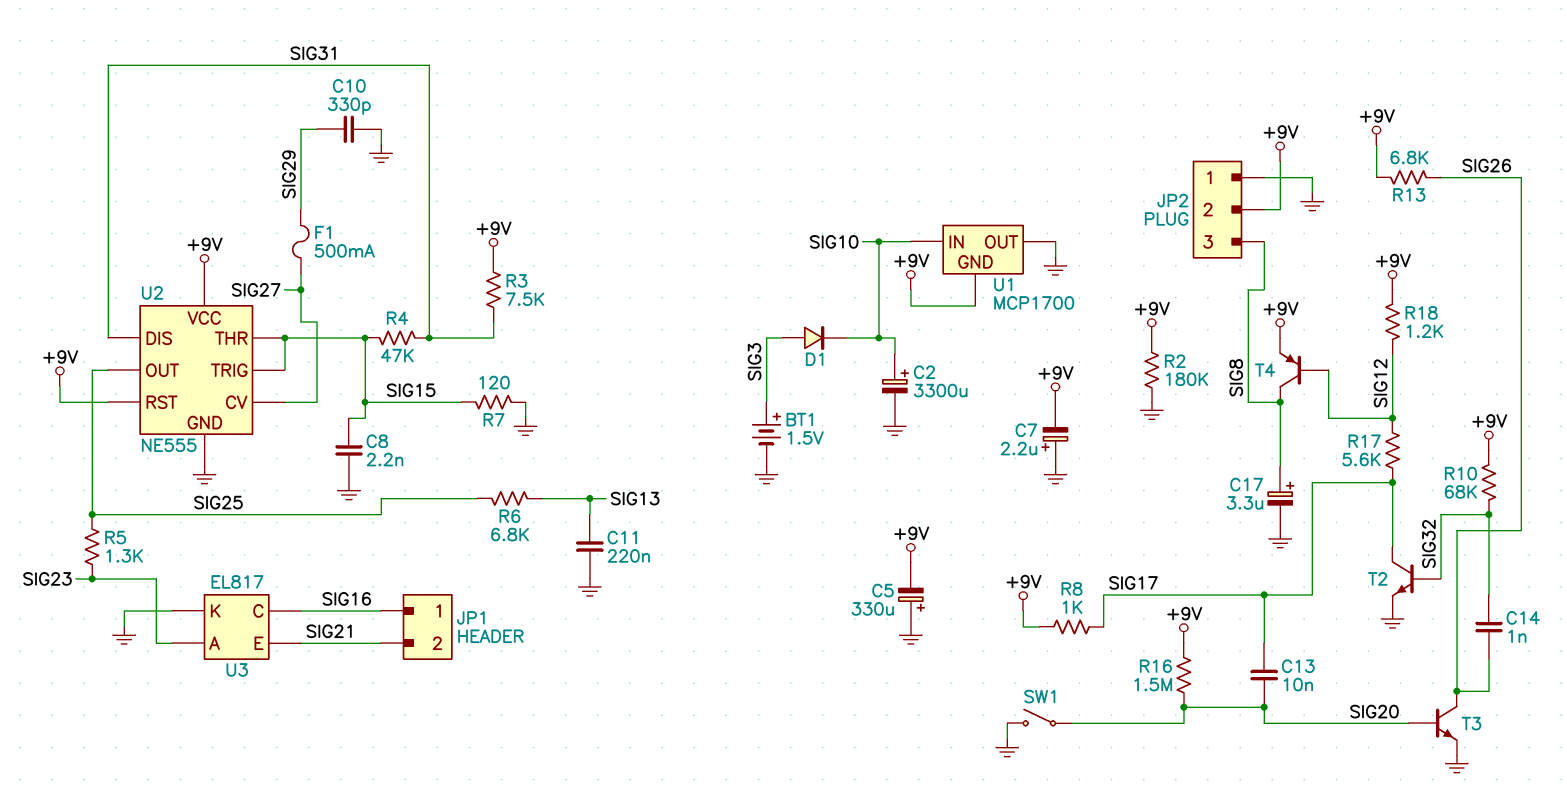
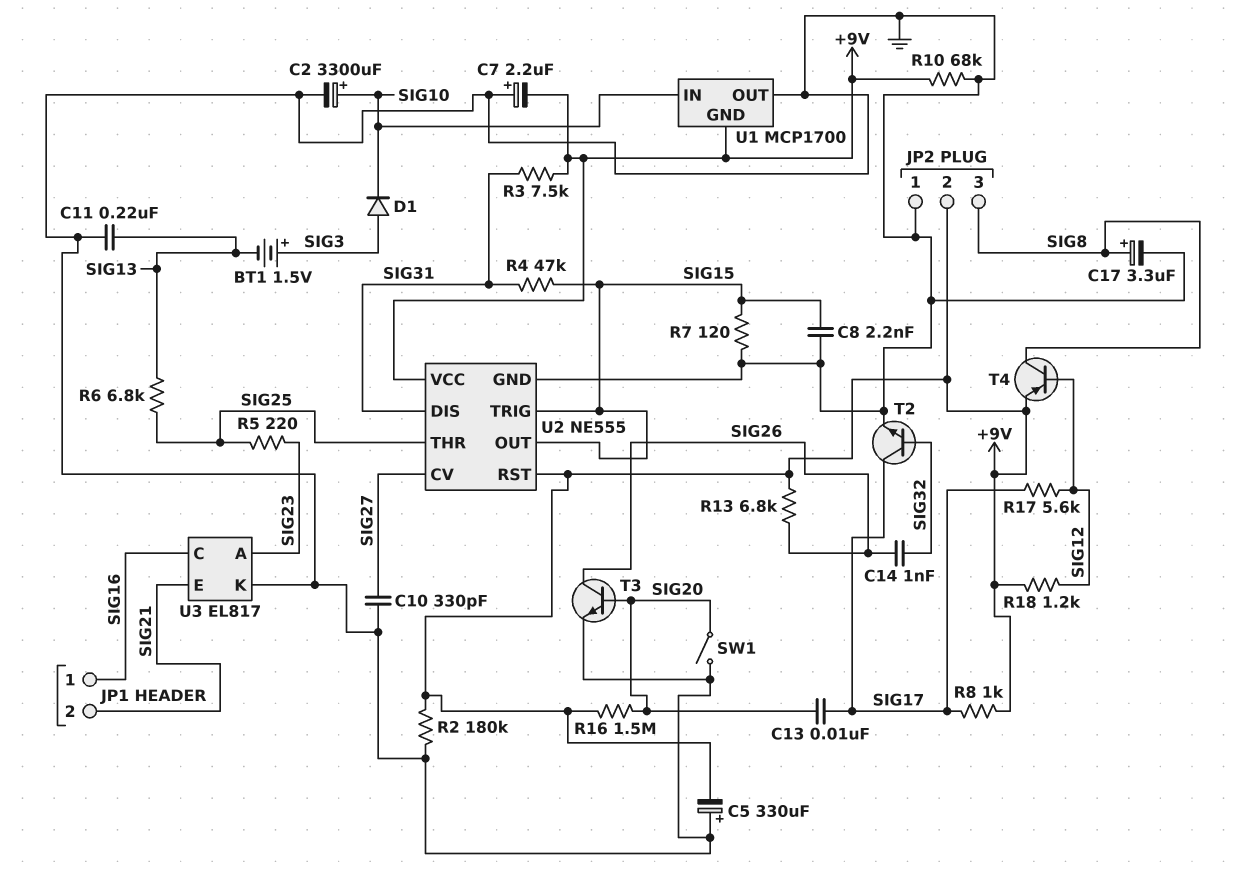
BT1: 1.5V (plus SIG3, minus GND) -> 1.5V (plus SIG3, minus SIG13)
C10: 330pF (GND, SIG29) -> 330pF (GND, SIG27)
F1: 500mA (SIG27, SIG29) -> none
R5: 1.3k (SIG23, SIG25) -> 220 (SIG23, SIG25)
R10: 68k (+9V, SIG32) -> 68k (+9V, GND)
U2 pin OUT: SIG25 -> SIG15
U2 pin THR: SIG15 -> SIG25

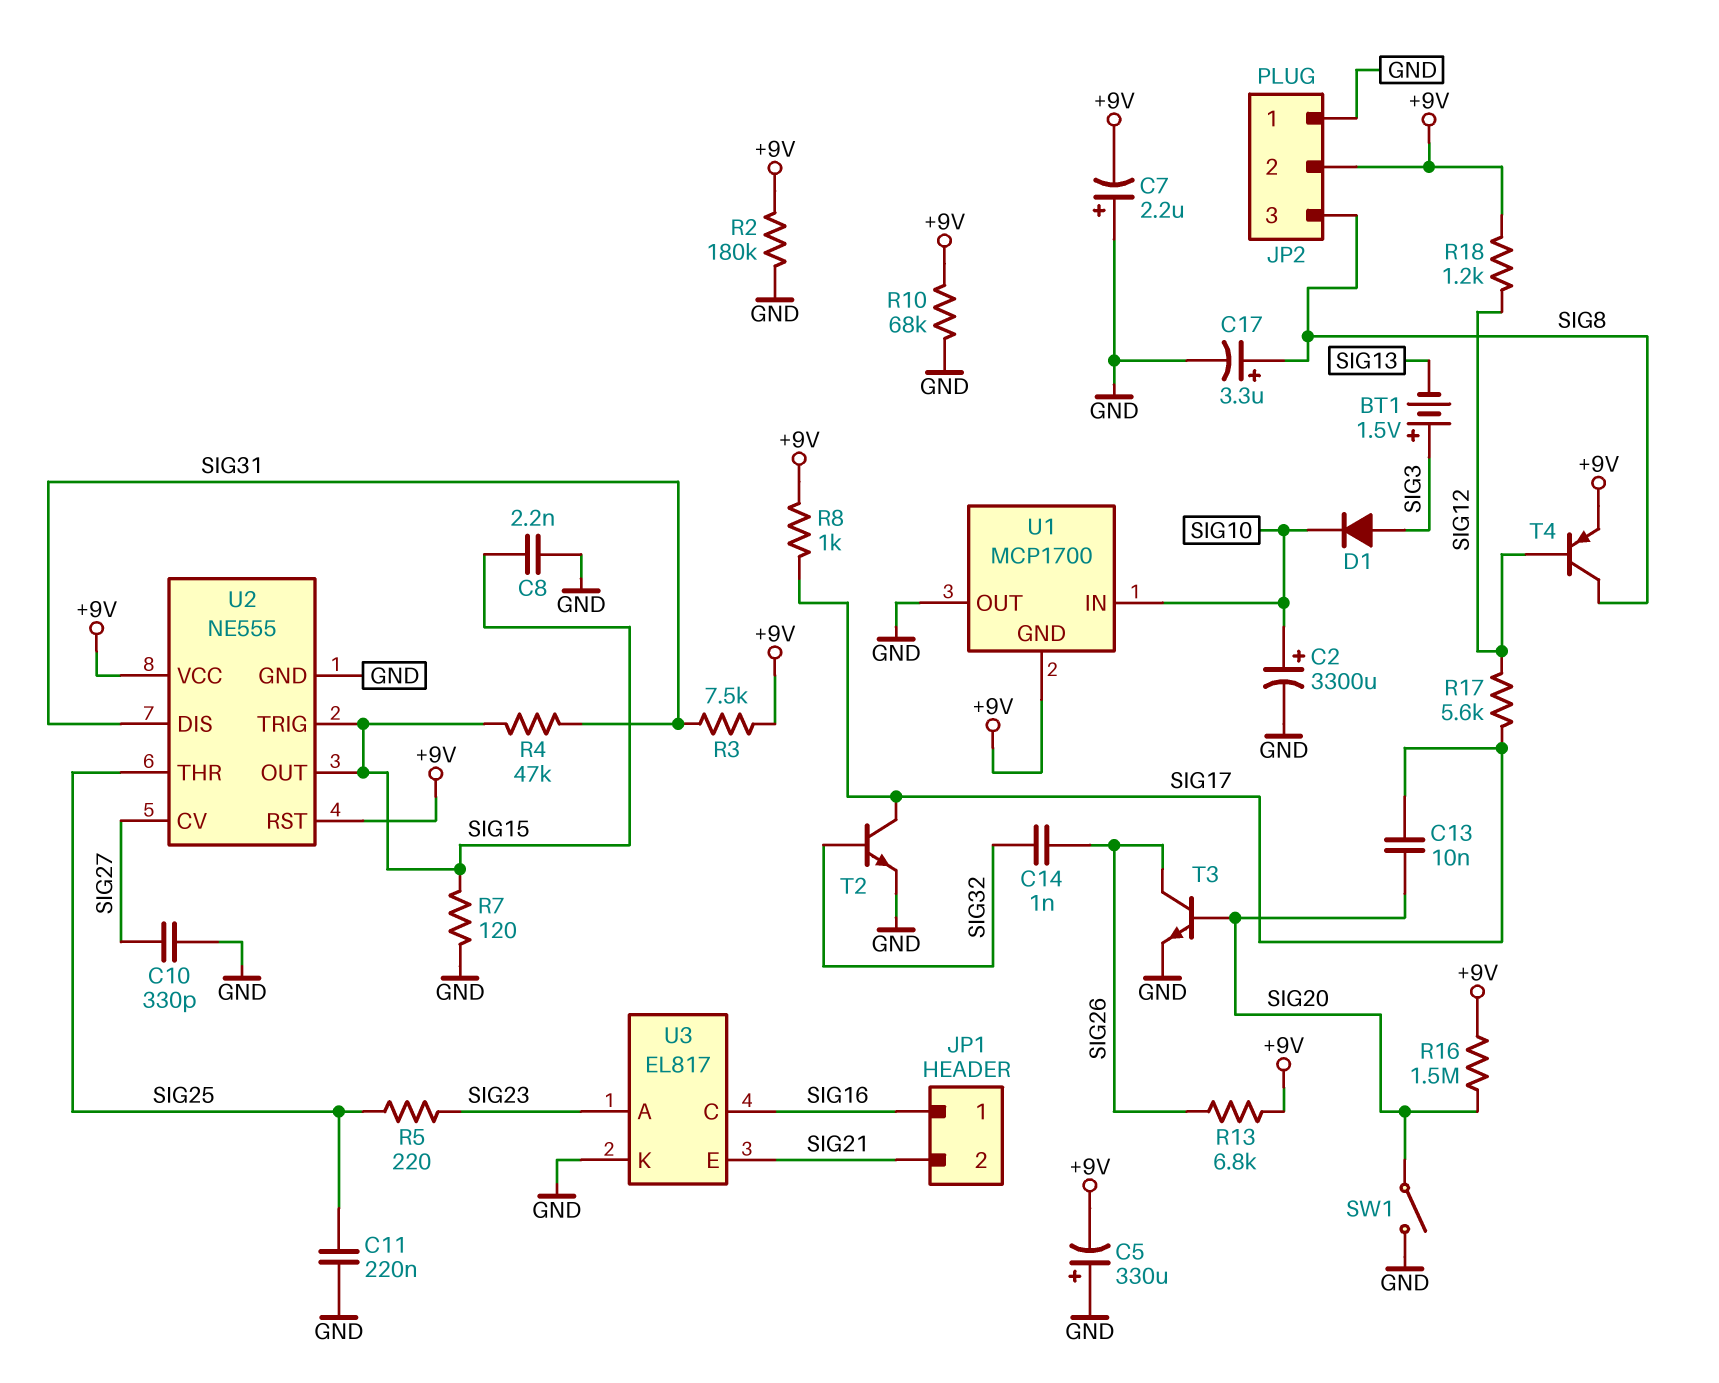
C11: 220nF (GND, SIG13) -> 220nF (GND, SIG25)
R6: 6.8k (SIG13, SIG25) -> none

